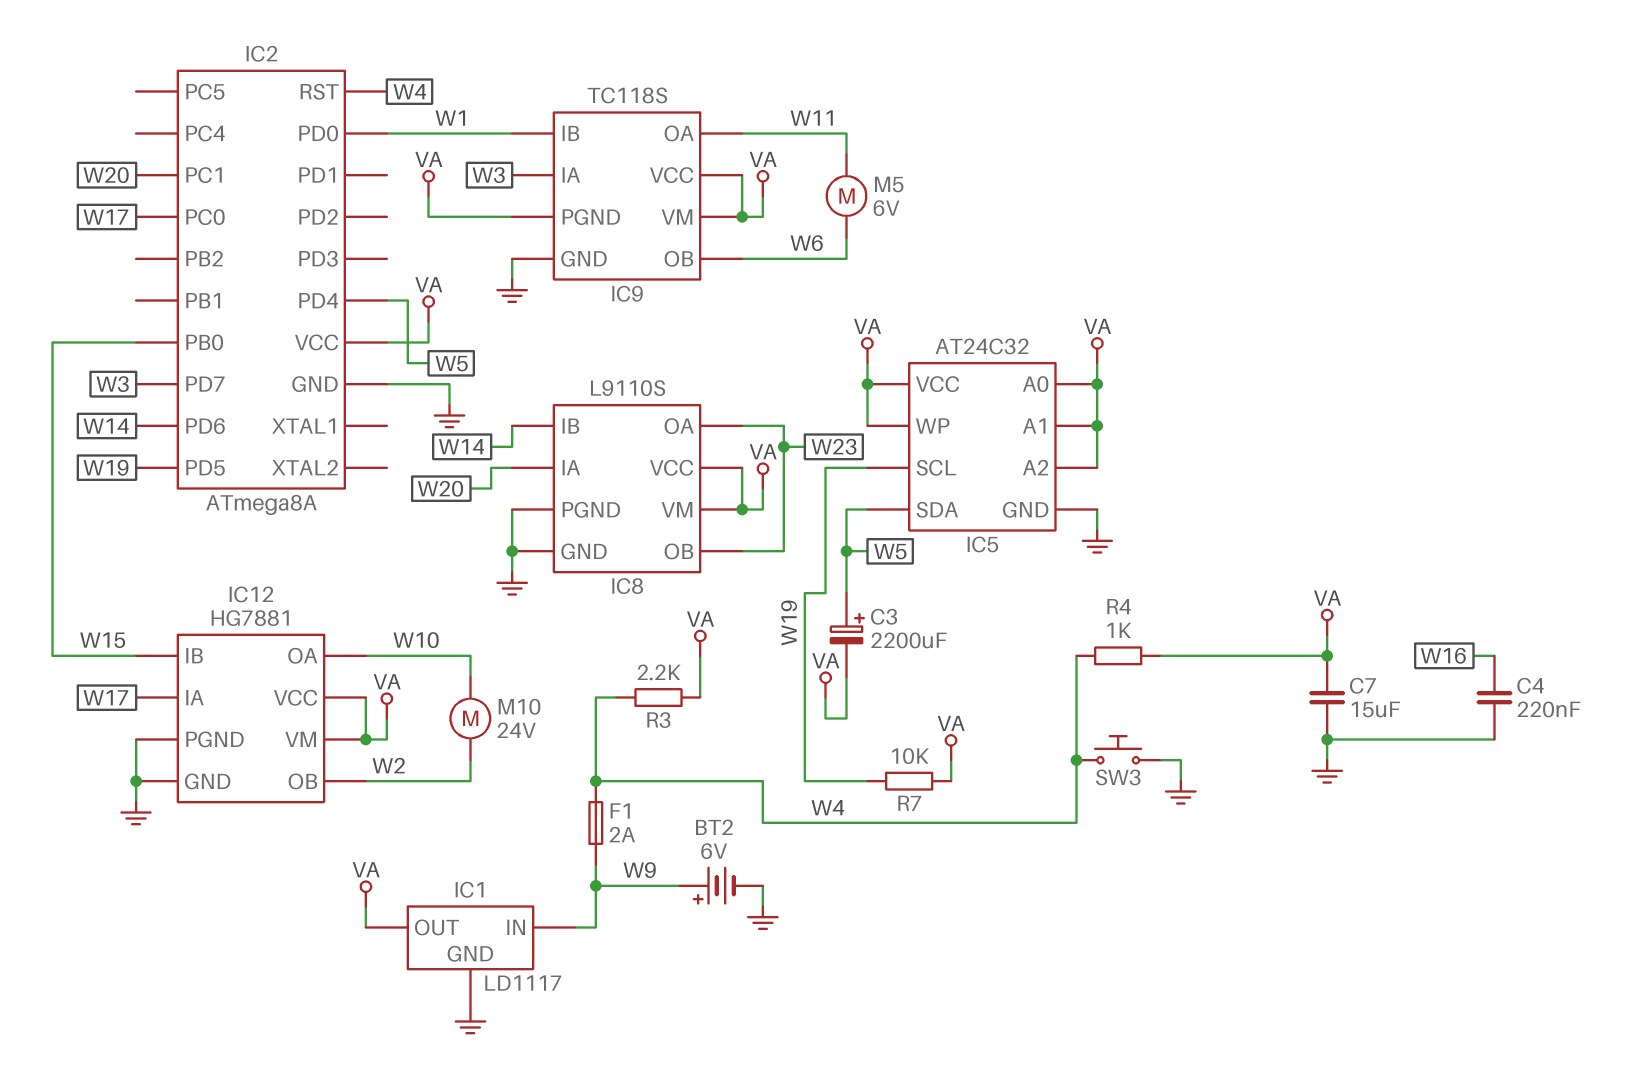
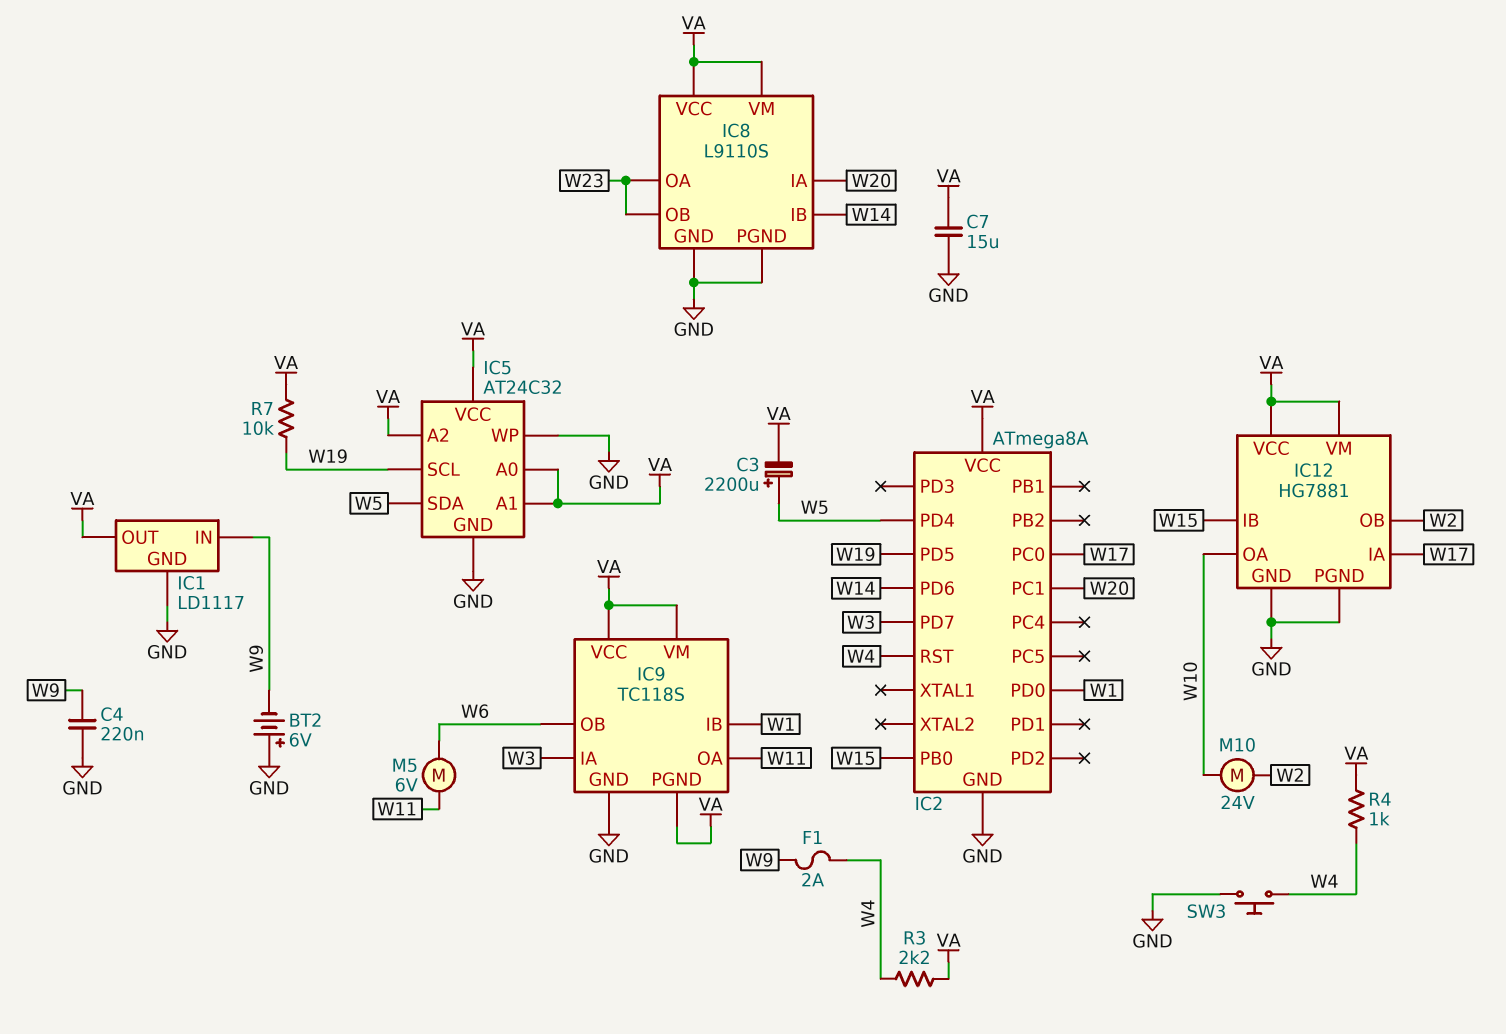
BT2: 6V (plus W9, minus GND) -> 6V (plus GND, minus W9)
C4: 220nF (GND, W16) -> 220nF (GND, W9)
IC5 pin WP: VA -> GND

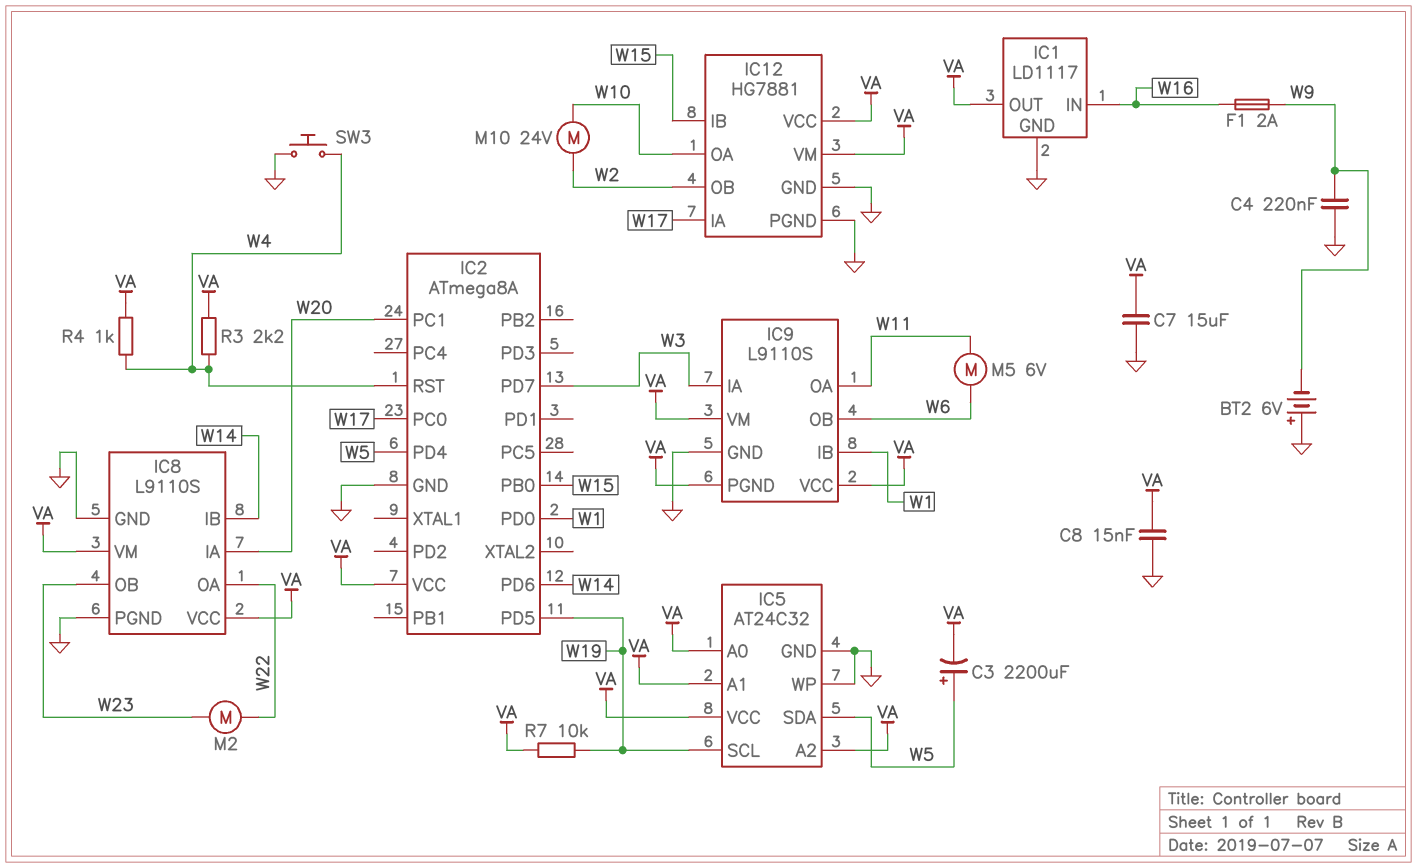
C8: none -> 15nF (GND, VA)
F1: 2A (W4, W9) -> 2A (W9, W16)
IC1 pin IN: W9 -> W16
IC8 pin OA: W23 -> W22
IC9: TC118S -> L9110S
M2: none -> motor (W22, W23)

